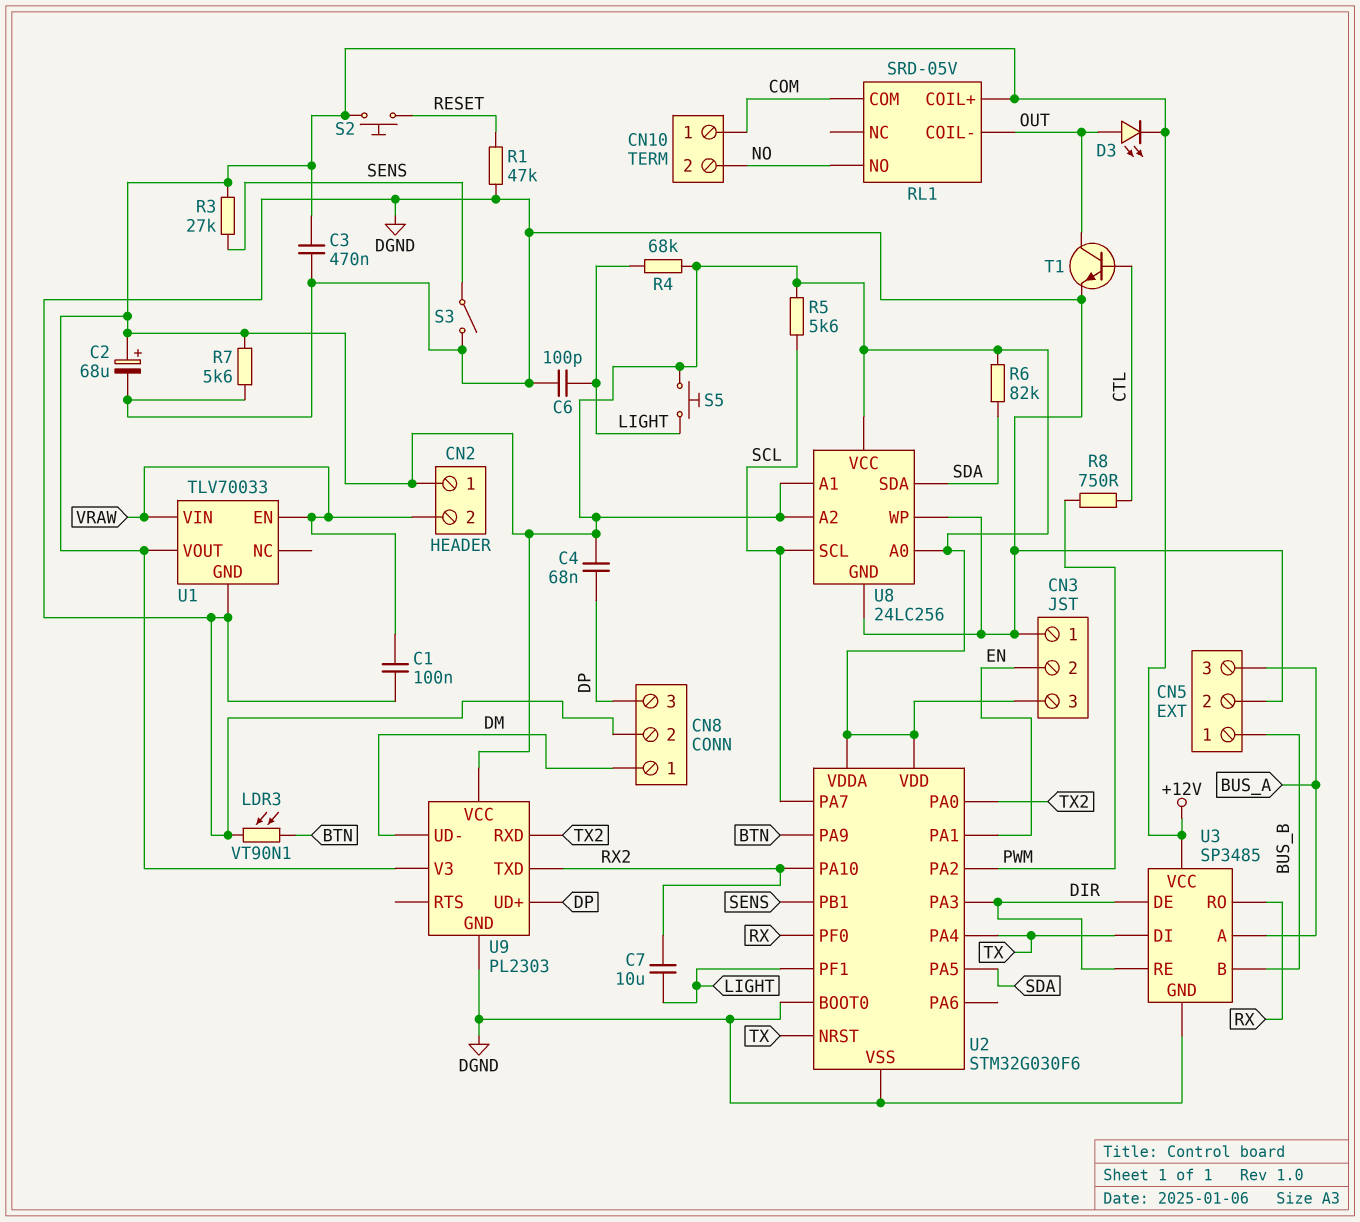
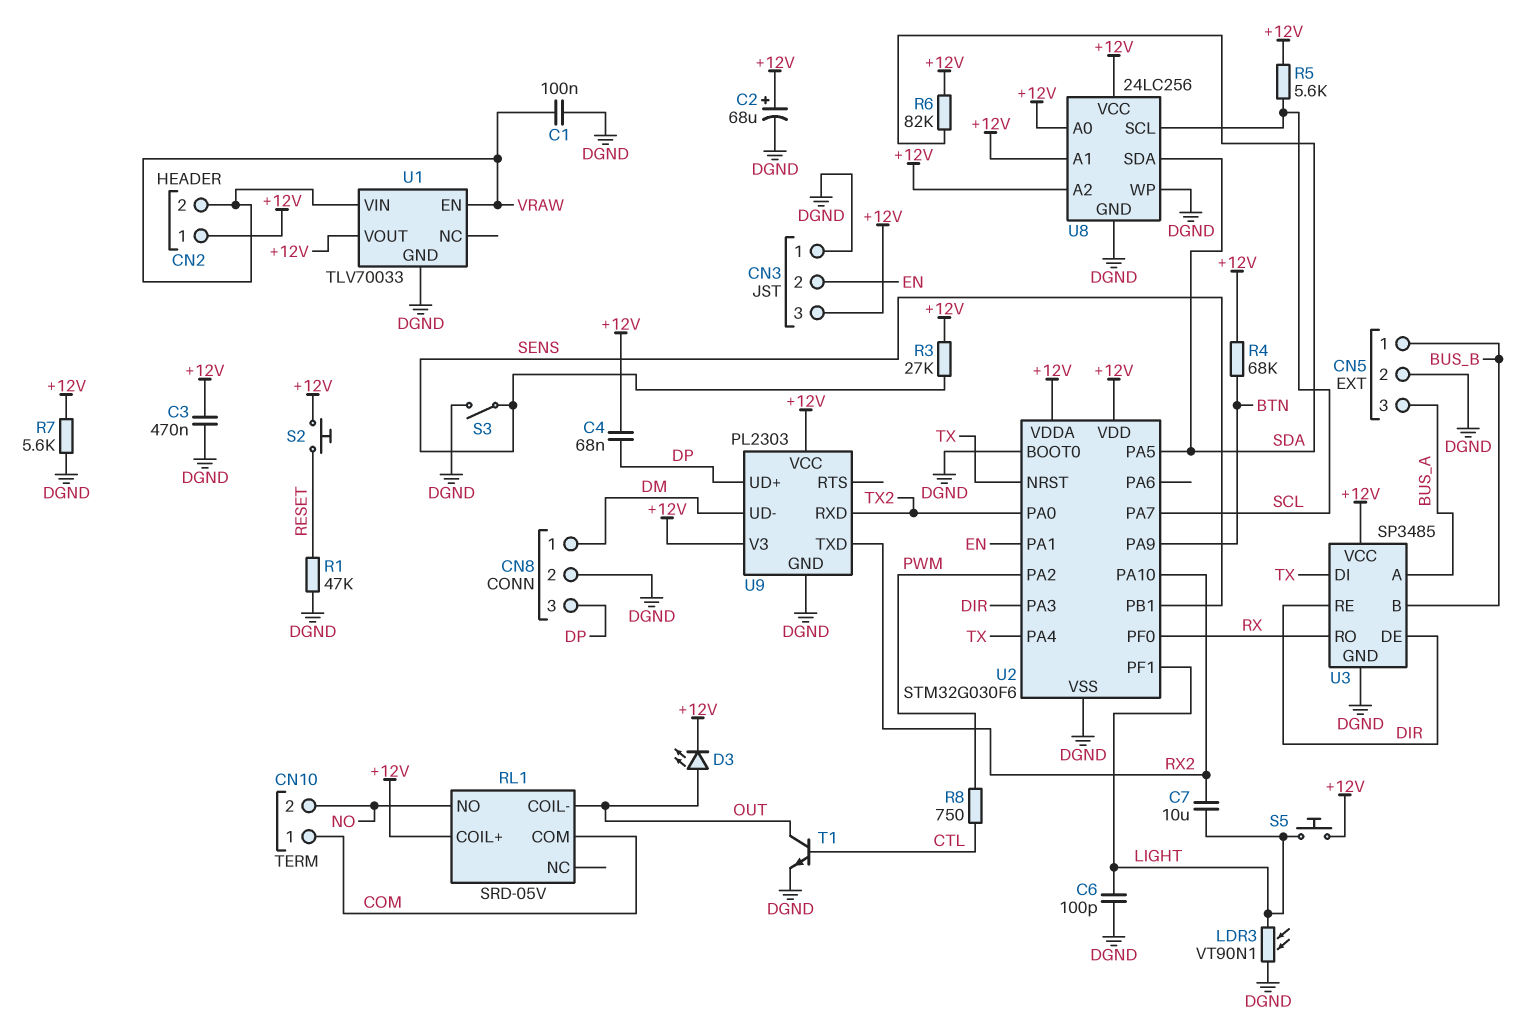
LDR3: VT90N1 (BTN, DGND) -> VT90N1 (DGND, LIGHT)
R4: 68k (+12V, LIGHT) -> 68k (+12V, BTN)

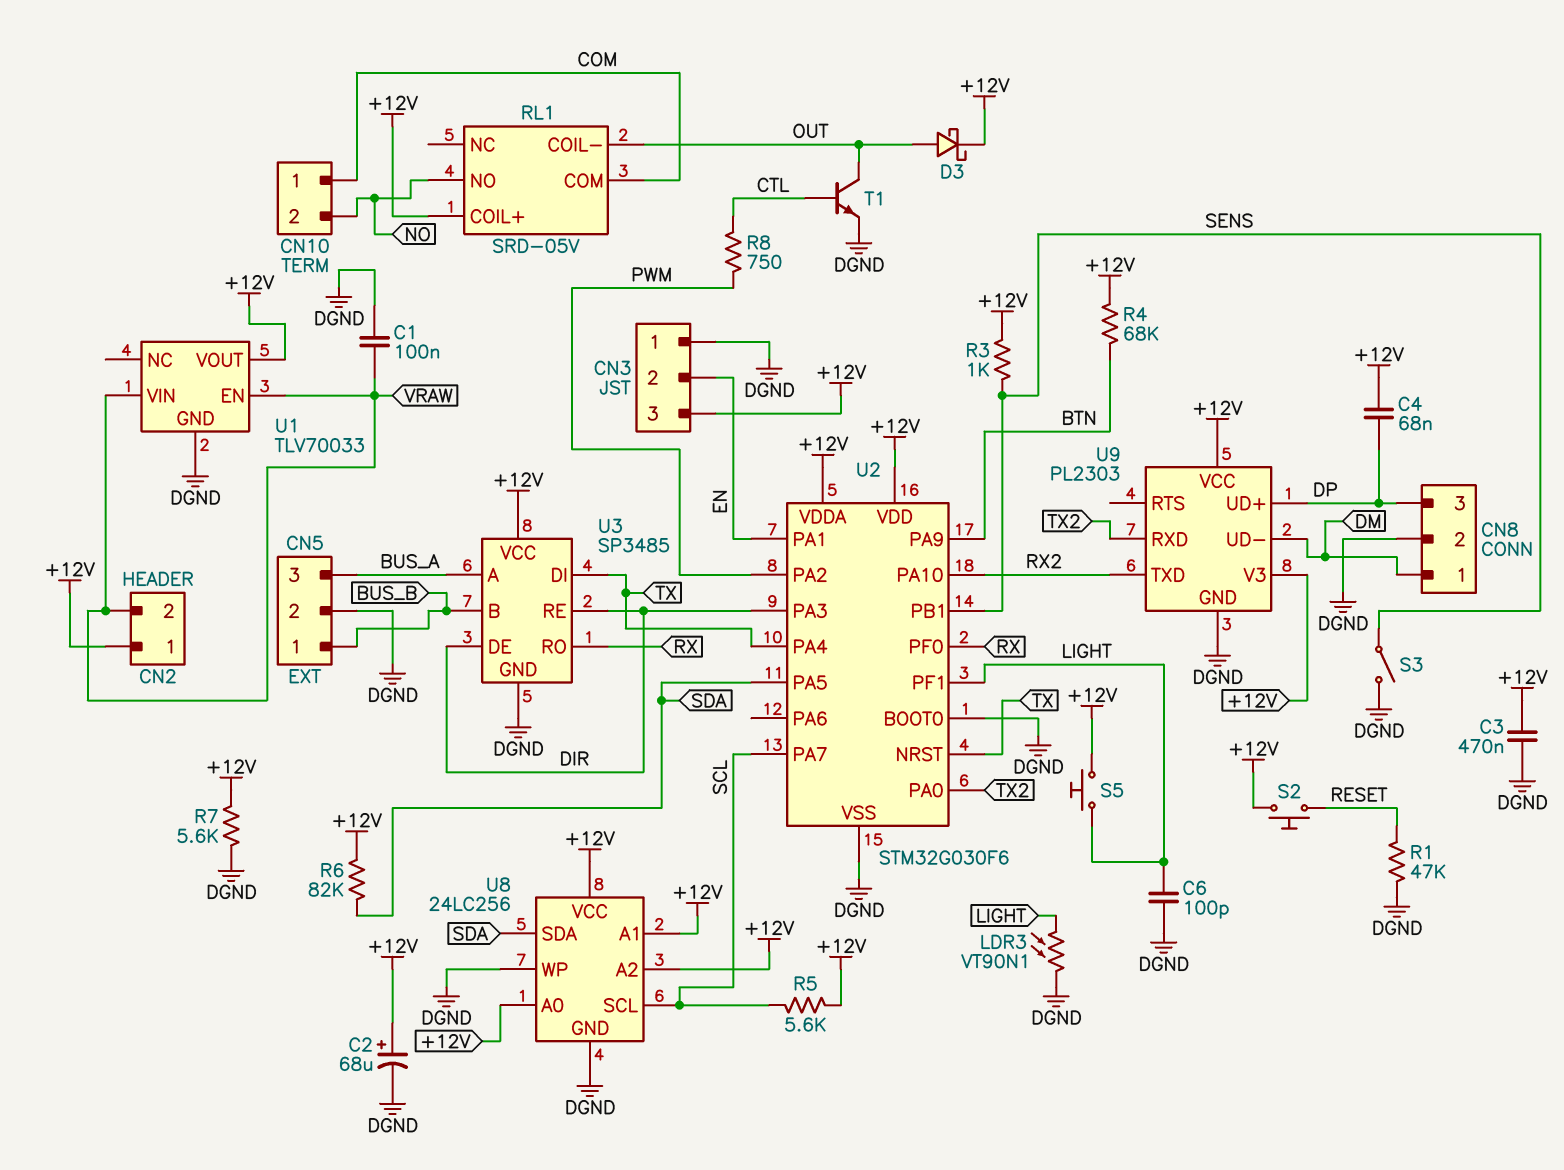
C7: 10uF (LIGHT, RX2) -> none
D3: LED (A OUT, K +12V) -> schottky (A OUT, K +12V)
R3: 27k (+12V, SENS) -> 1k (+12V, SENS)

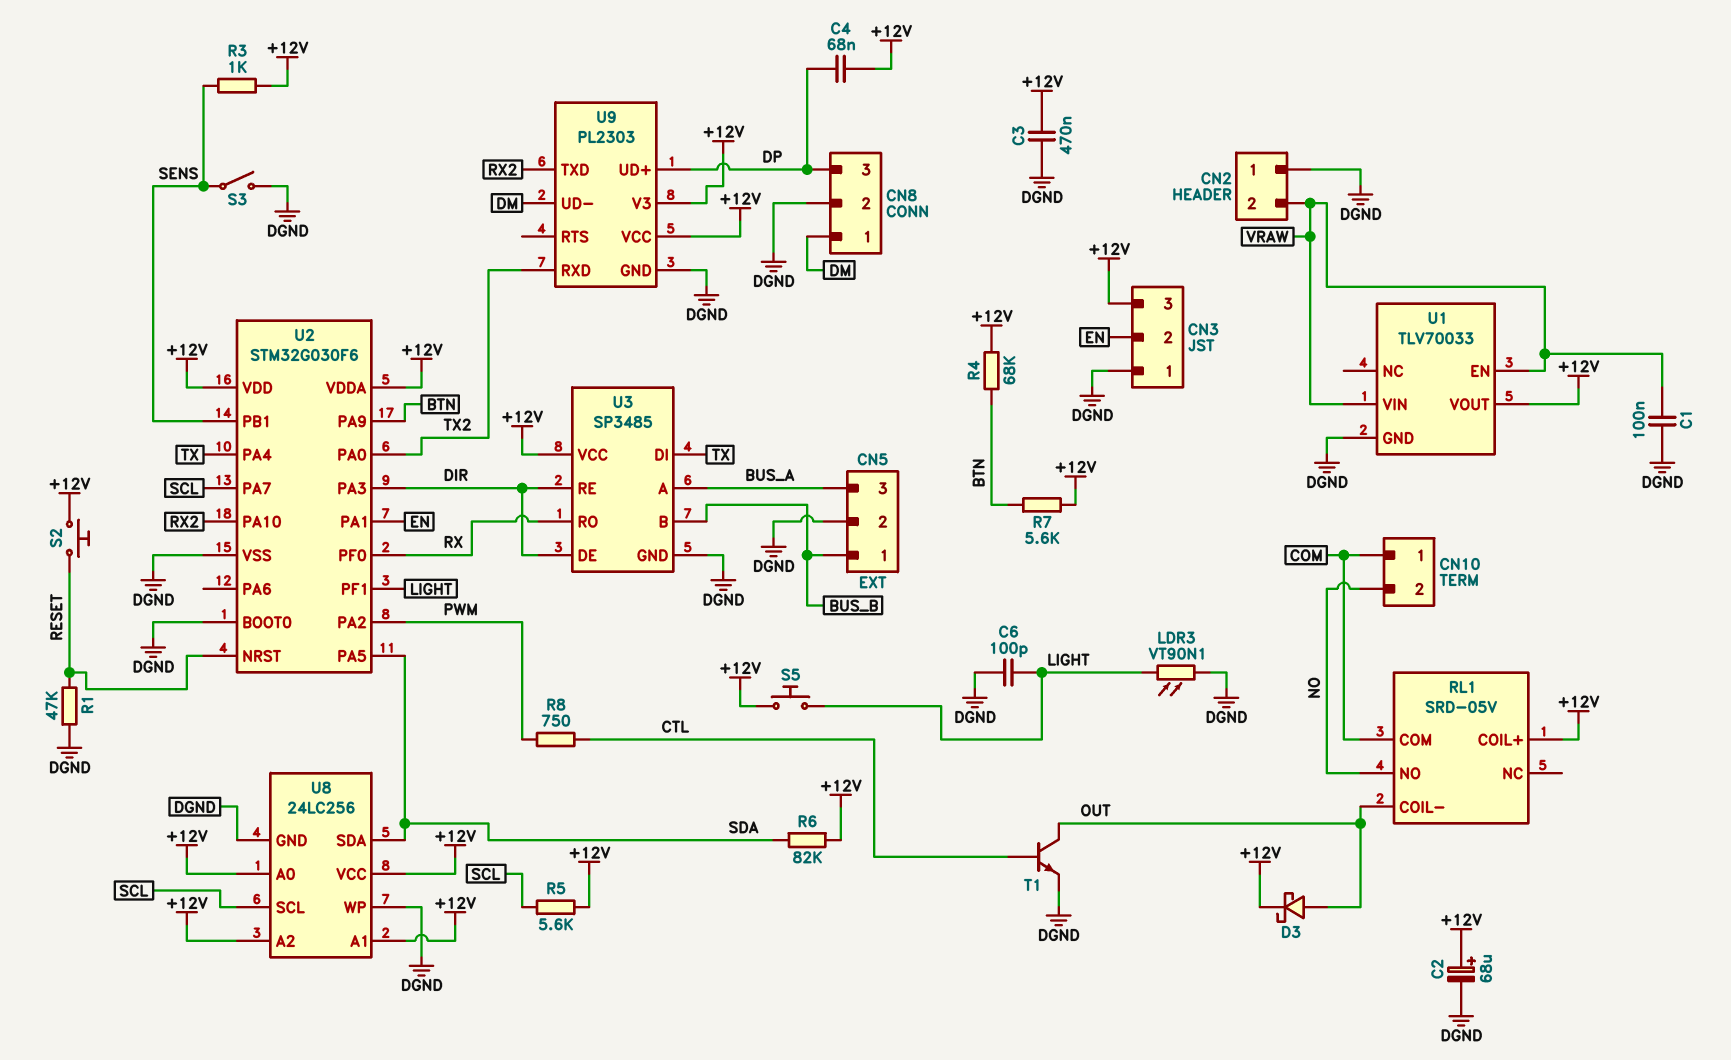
CN2 pin 1: +12V -> DGND
R7: 5.6k (+12V, DGND) -> 5.6k (+12V, BTN)
U2 pin NRST: TX -> RESET

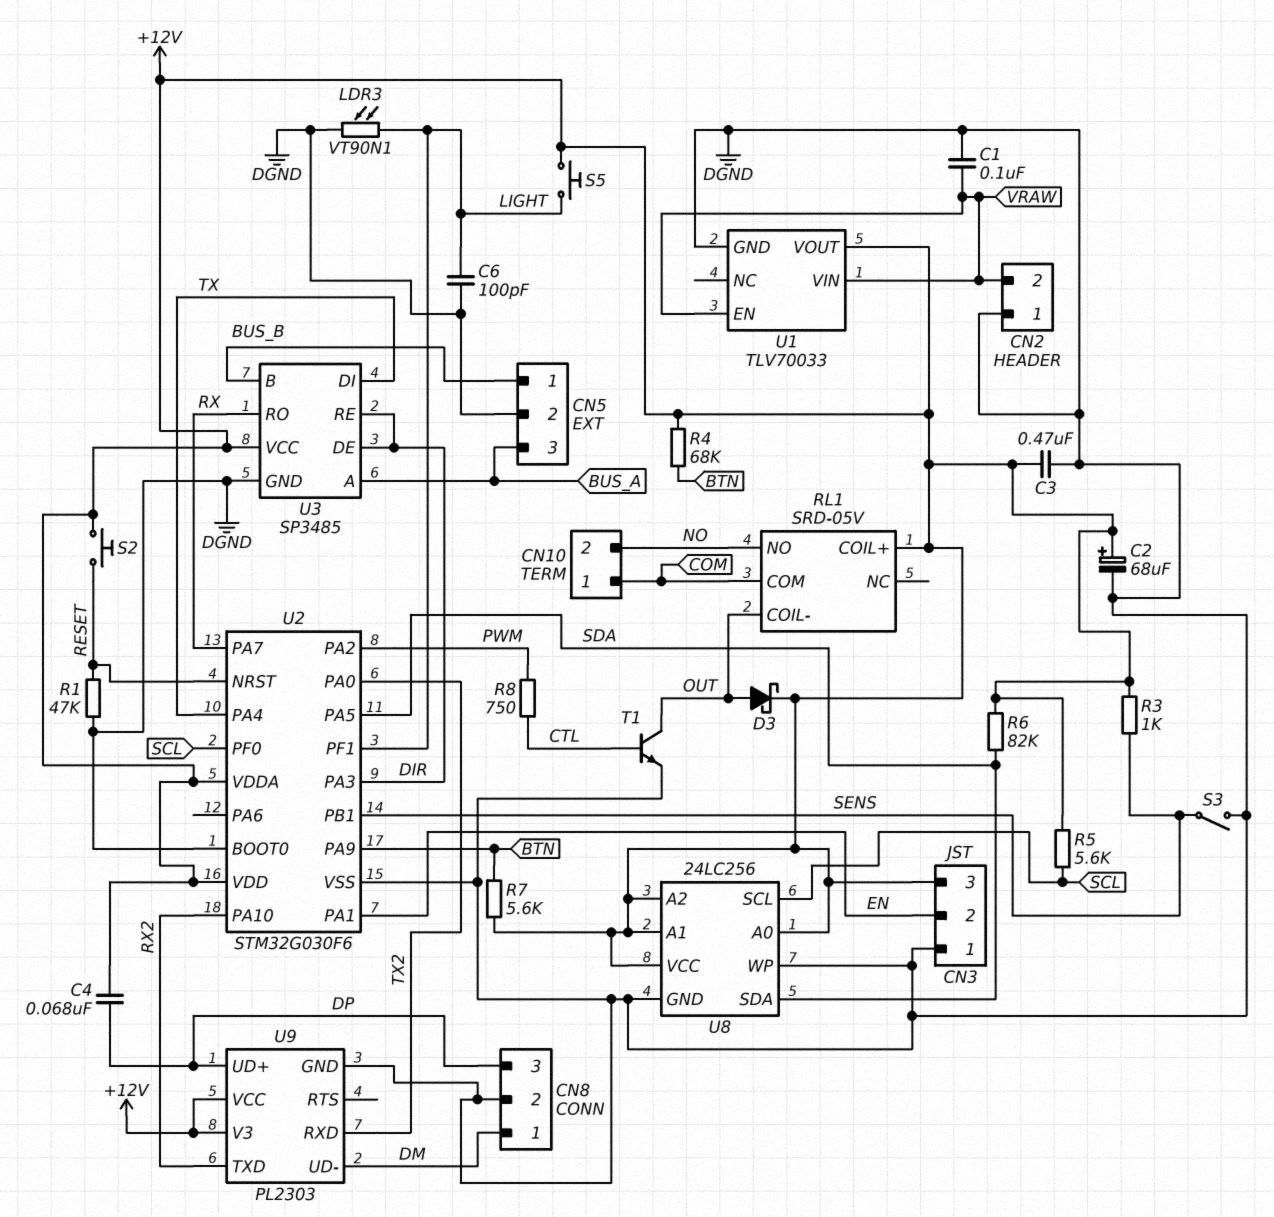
U2 pin PA7: SCL -> RX
U2 pin PF0: RX -> SCL

